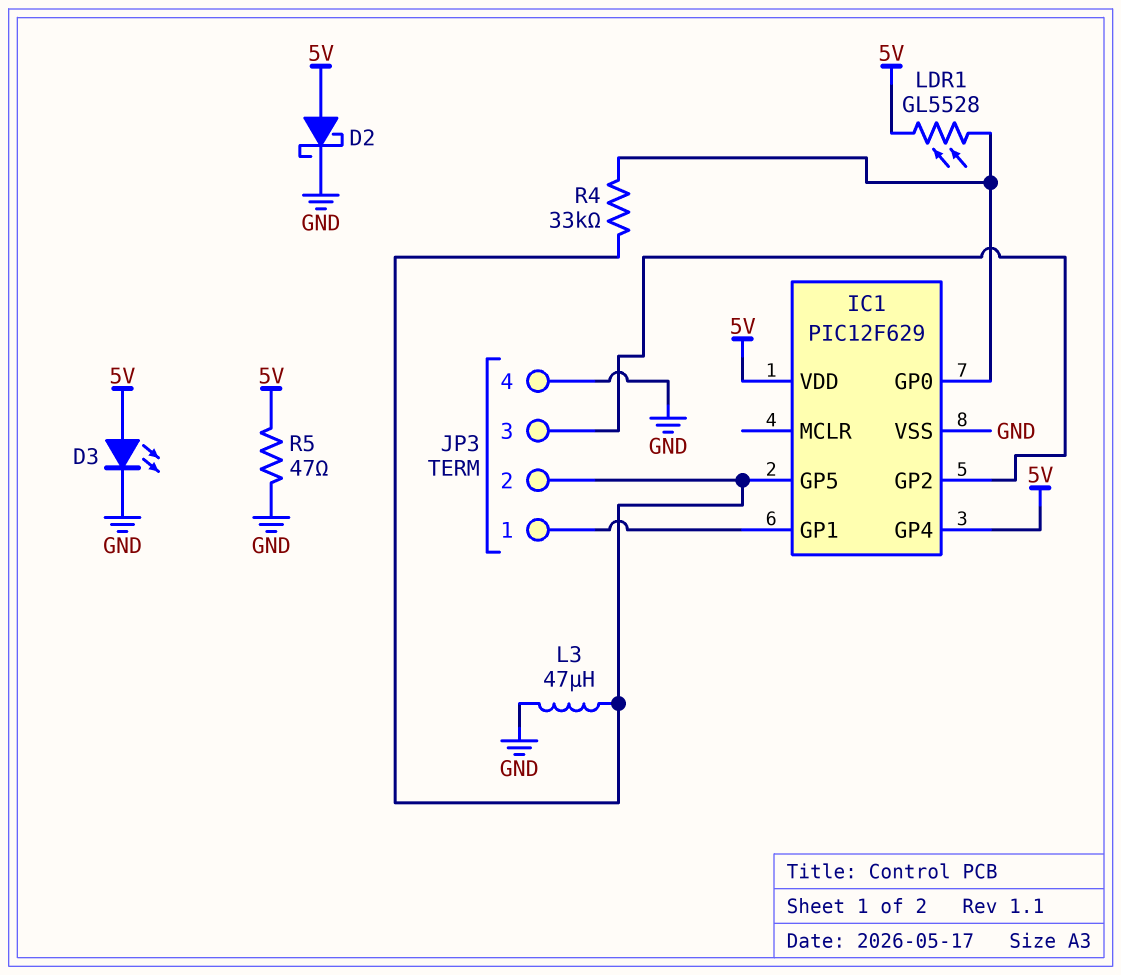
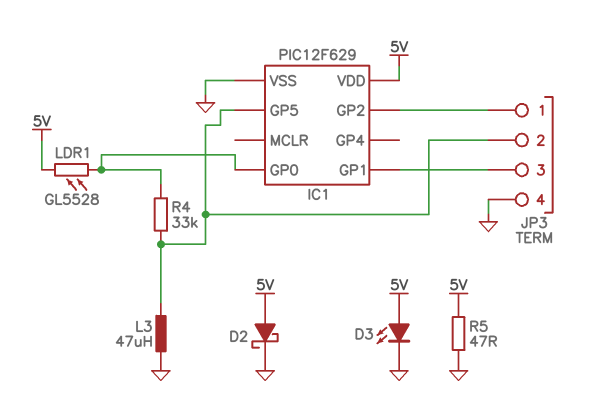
IC1 pin GP4: 5V -> none
JP3 pin 1: IC1/GP1 -> IC1/GP2
JP3 pin 3: IC1/GP2 -> IC1/GP1

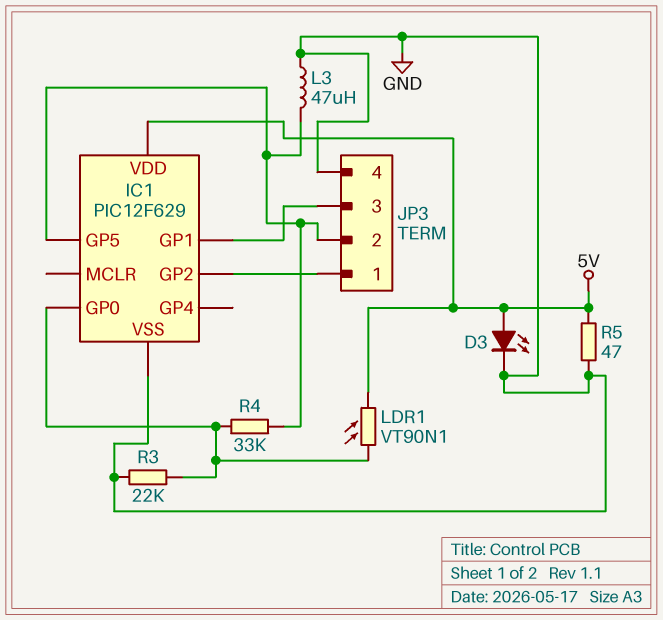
D2: schottky (A 5V, K GND) -> none
LDR1: GL5528 (5V, IC1/GP0) -> VT90N1 (5V, IC1/GP0)
R3: none -> 22k (GND, IC1/GP0)

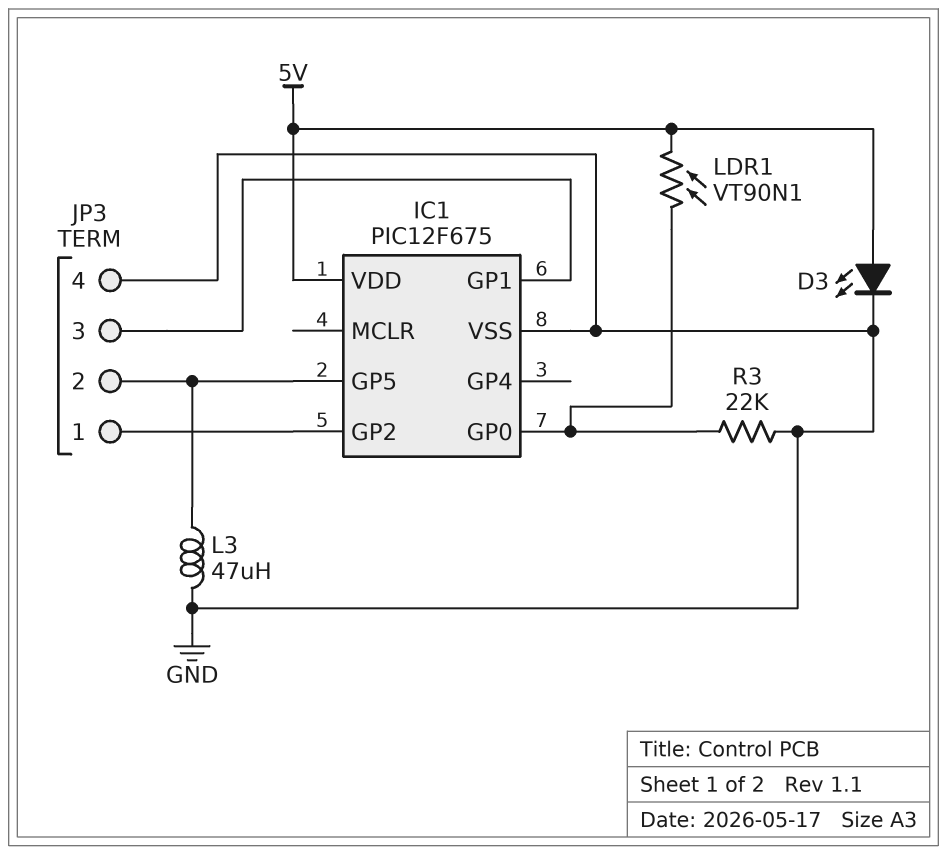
IC1: PIC12F629 -> PIC12F675
R4: 33k (IC1/GP0, IC1/GP5) -> none
R5: 47 (5V, GND) -> none

